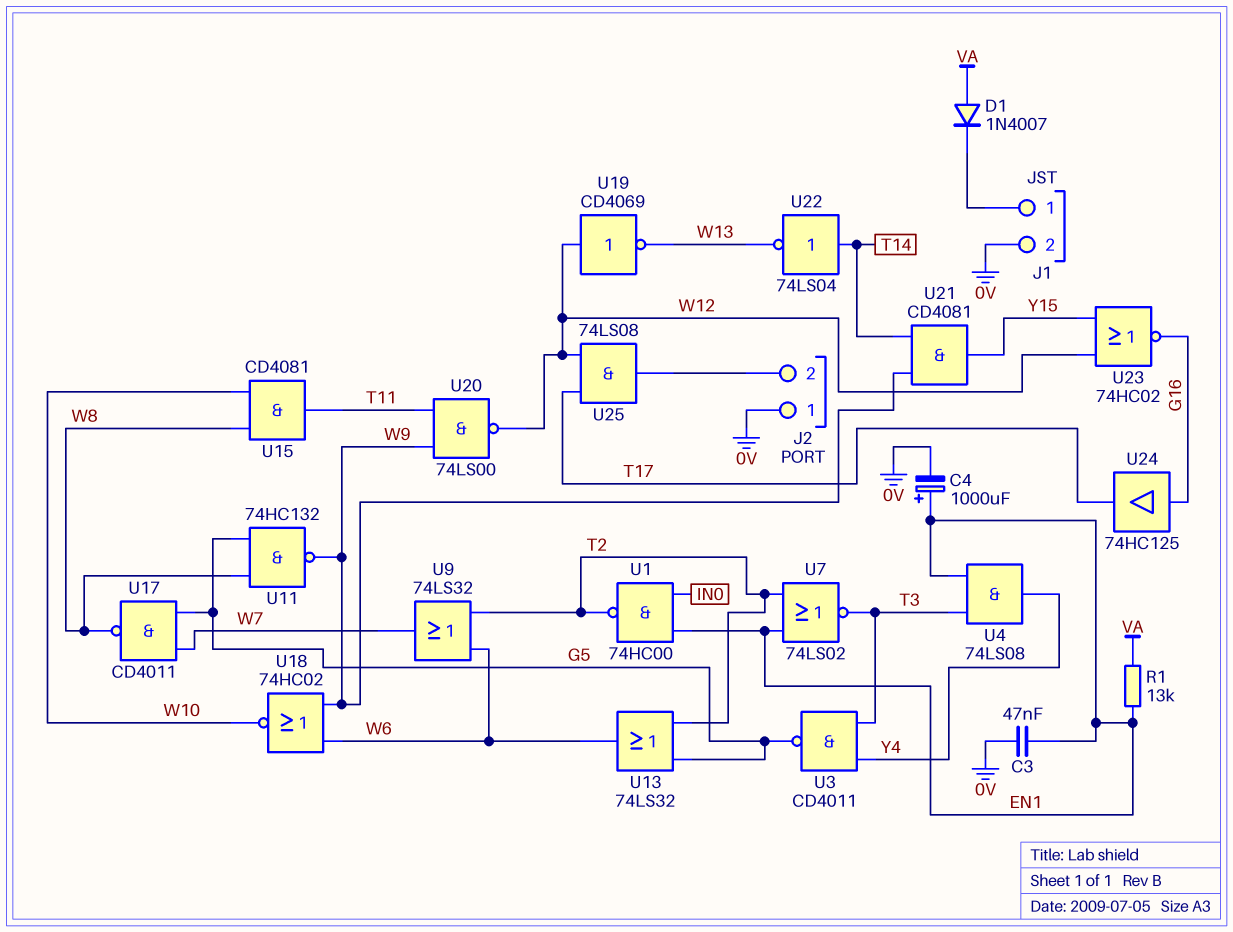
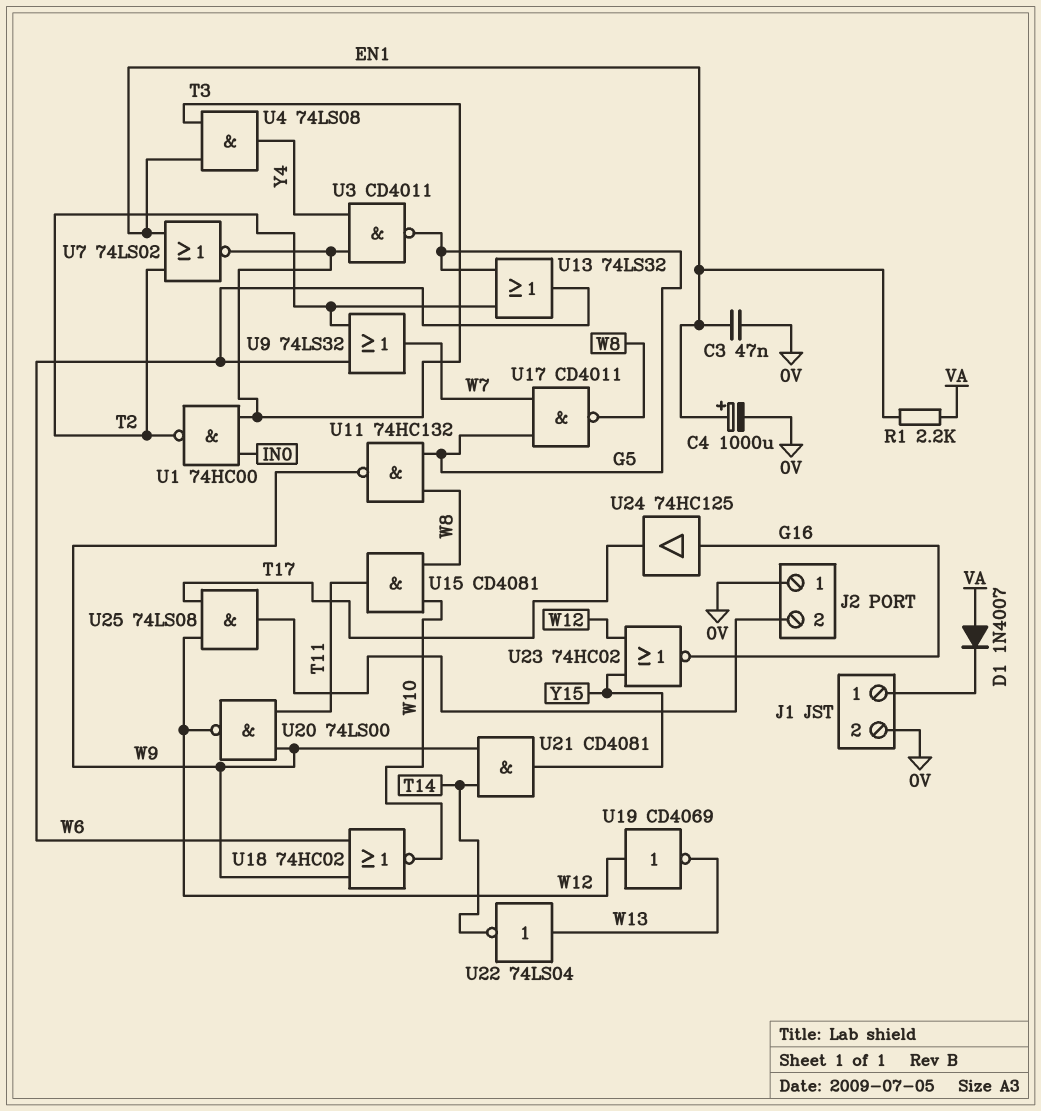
R1: 13k (EN1, VA) -> 2.2k (EN1, VA)
U1: NAND 74HC00 (in EN1, in IN0, out T2) -> NAND 74HC00 (in IN0, in T3, out T2)
U22: NOT 74LS04 (in T14, out W13) -> NOT 74LS04 (in W13, out T14)

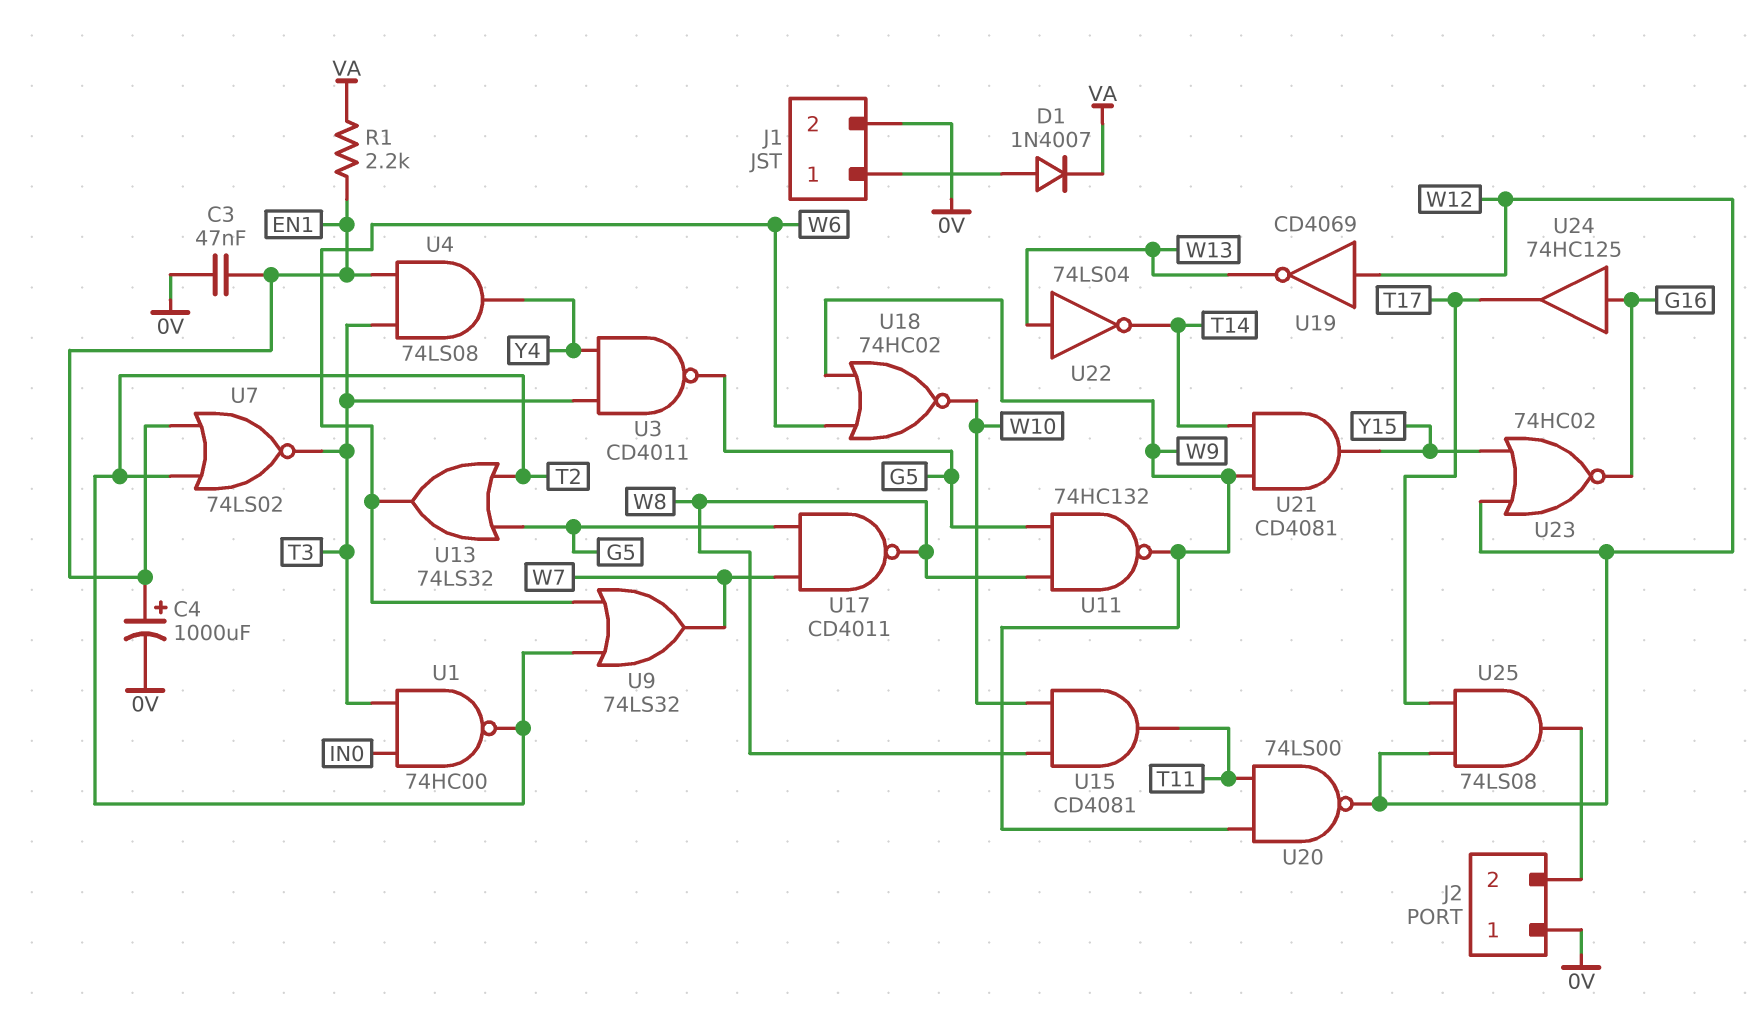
D1: diode 1N4007 (A VA, K J1/1) -> diode 1N4007 (A J1/1, K VA)

